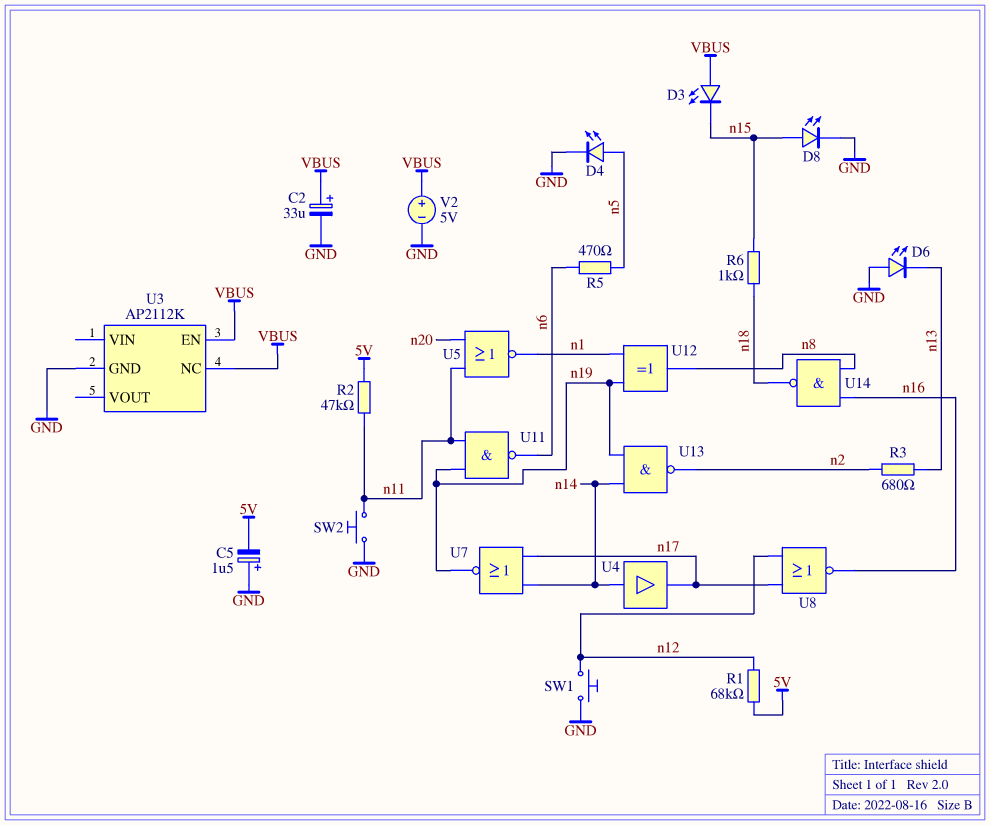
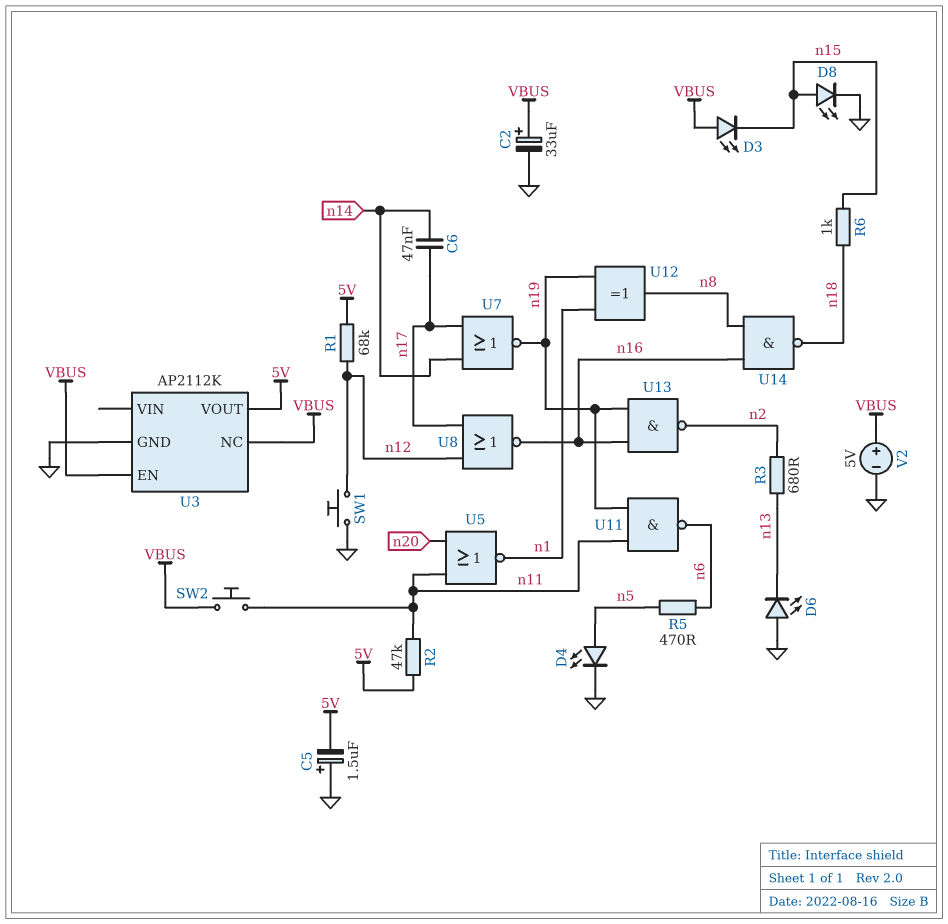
C6: none -> 47nF (n14, n17)
SW2: button (GND, n11) -> button (VBUS, n11)
U3 pin VOUT: none -> 5V
U4: buffer (in n14, out n17) -> none
U13: NAND (in n14, in n19, out n2) -> NAND (in n16, in n19, out n2)

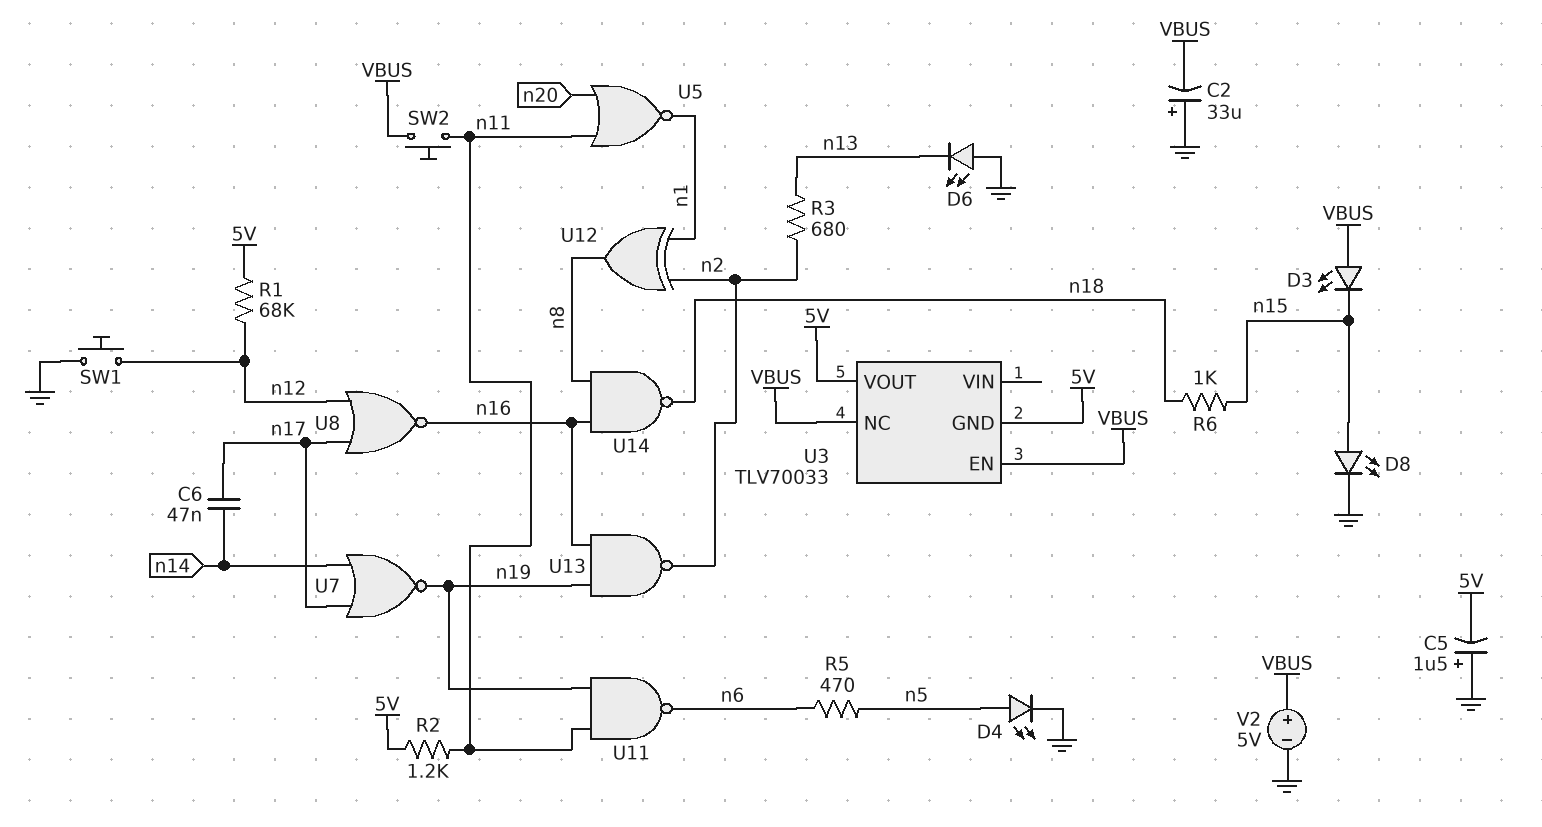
C2: 33uF (plus VBUS, minus GND) -> 33uF (plus GND, minus VBUS)
R2: 47k (5V, n11) -> 1.2k (5V, n11)
U3: AP2112K -> TLV70033
U3 pin GND: GND -> 5V
U12: XOR (in n1, in n19, out n8) -> XOR (in n1, in n2, out n8)

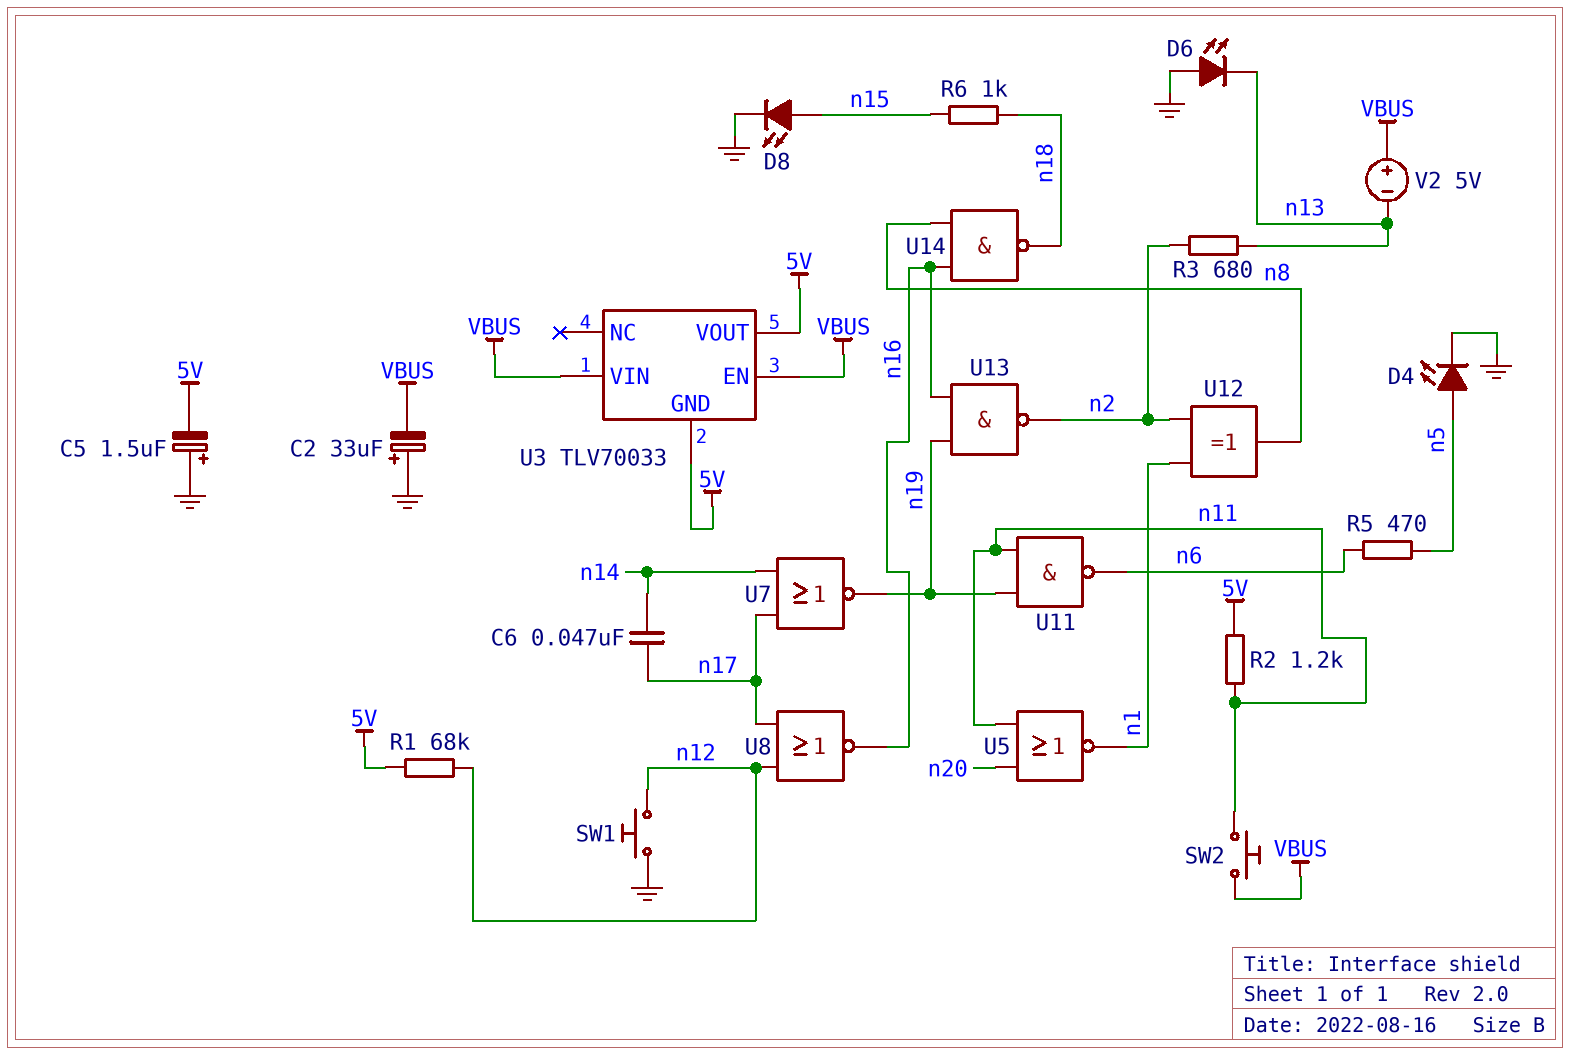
D3: LED (A VBUS, K n15) -> none
U3 pin NC: VBUS -> none
U3 pin VIN: none -> VBUS
V2: 5V (plus VBUS, minus GND) -> 5V (plus VBUS, minus n13)

